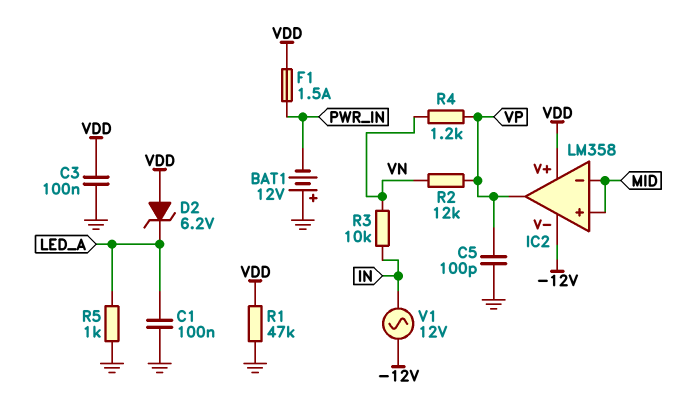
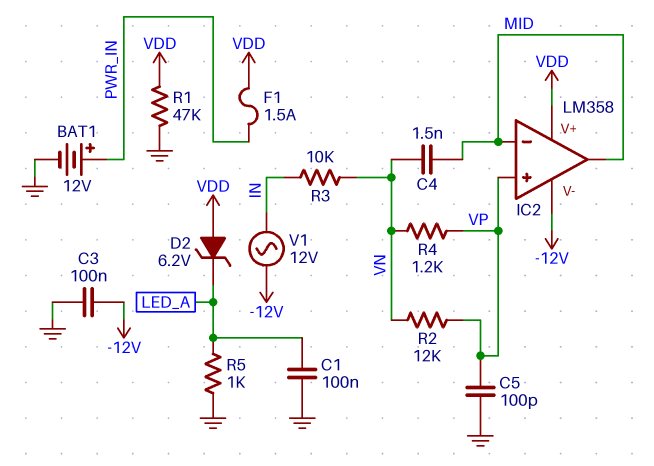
BAT1: 12V (plus GND, minus PWR_IN) -> 12V (plus PWR_IN, minus GND)
C3: 100nF (GND, VDD) -> 100nF (-12V, GND)
C4: none -> 1.5nF (MID, VN)
IC2 pin in+: MID -> VP
IC2 pin out: VP -> MID

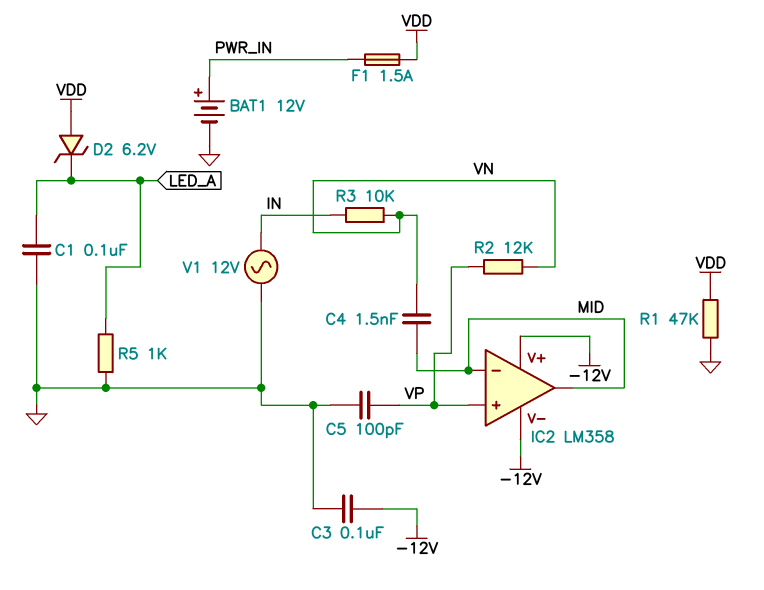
IC2 pin V+: VDD -> -12V
R4: 1.2k (VN, VP) -> none
V1: AC 12V (-12V, IN) -> AC 12V (GND, IN)

